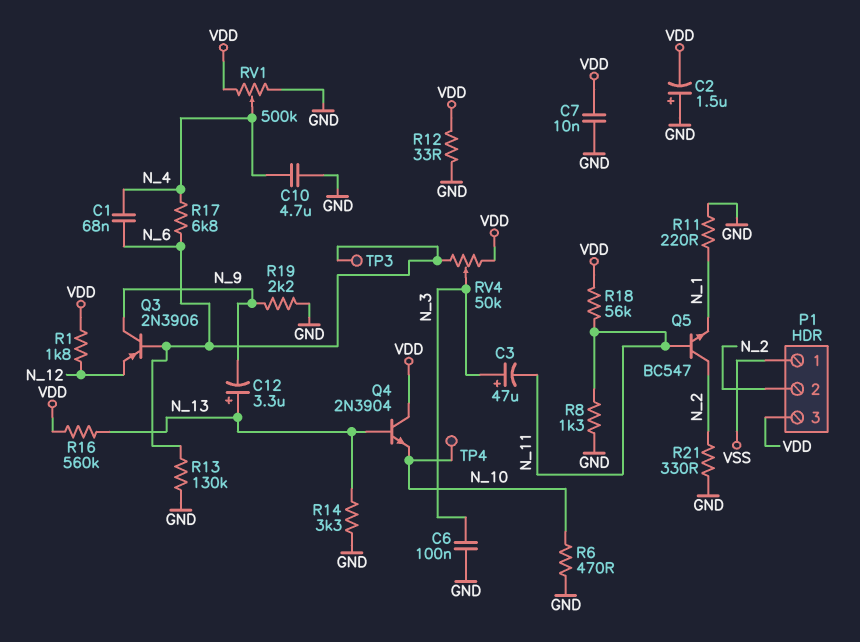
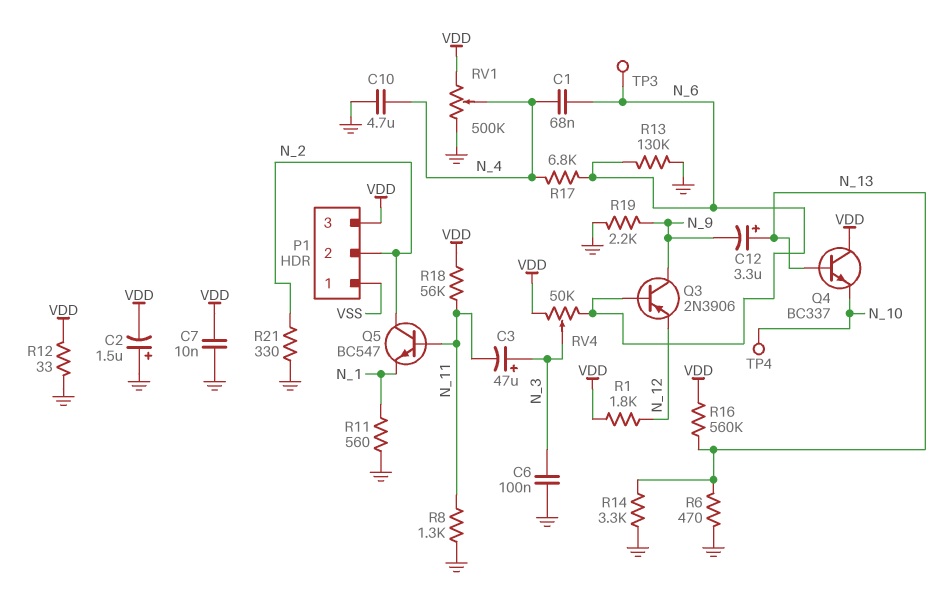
Q4: NPN 2N3904 (B N_13, C VDD, E N_10) -> NPN BC337 (B N_13, C VDD, E N_10)
R6: 470 (GND, N_10) -> 470 (GND, N_13)
R11: 220 (GND, N_1) -> 560 (GND, N_1)

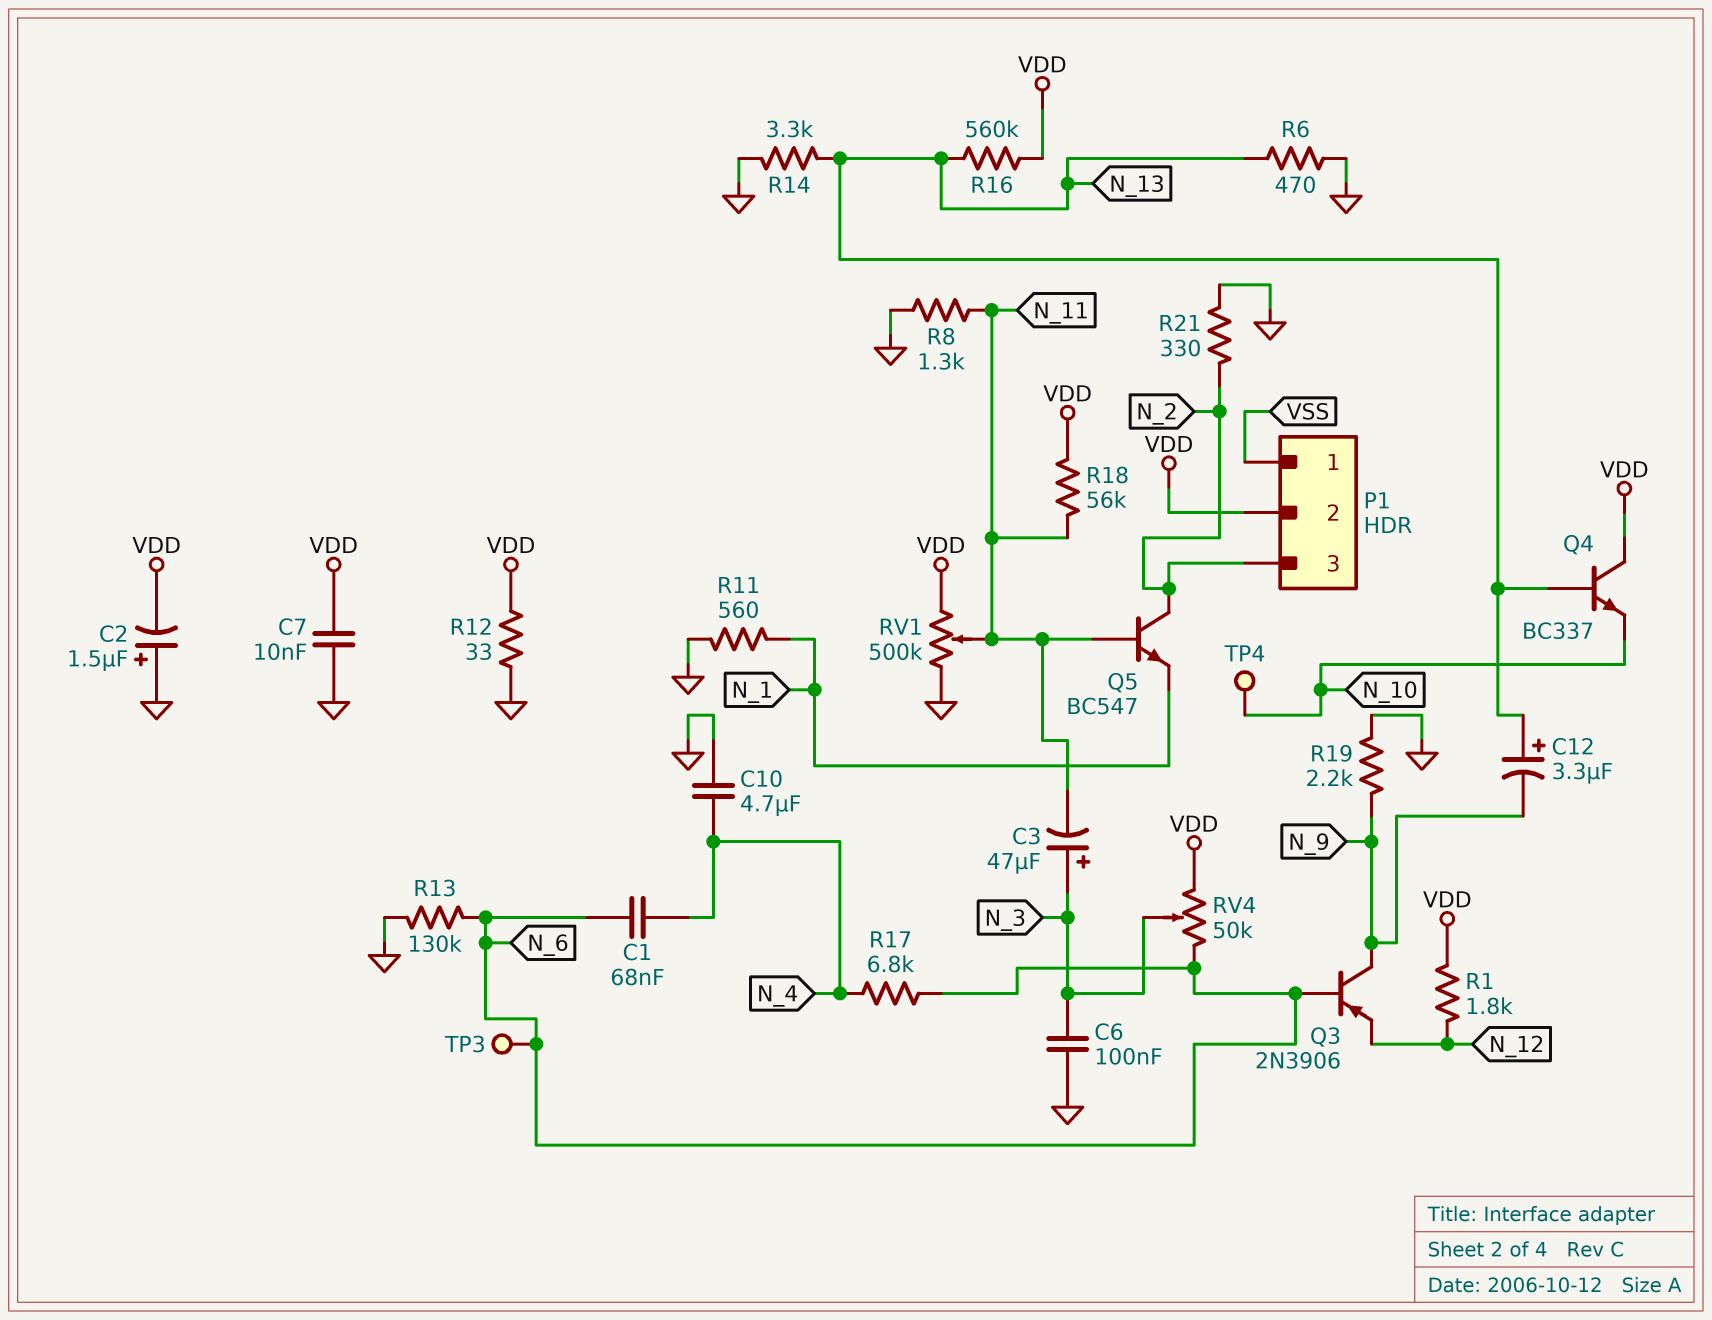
P1 pin 2: N_2 -> VDD
P1 pin 3: VDD -> N_2
RV1: 500k (GND, VDD, wiper N_4) -> 500k (GND, VDD, wiper N_11)

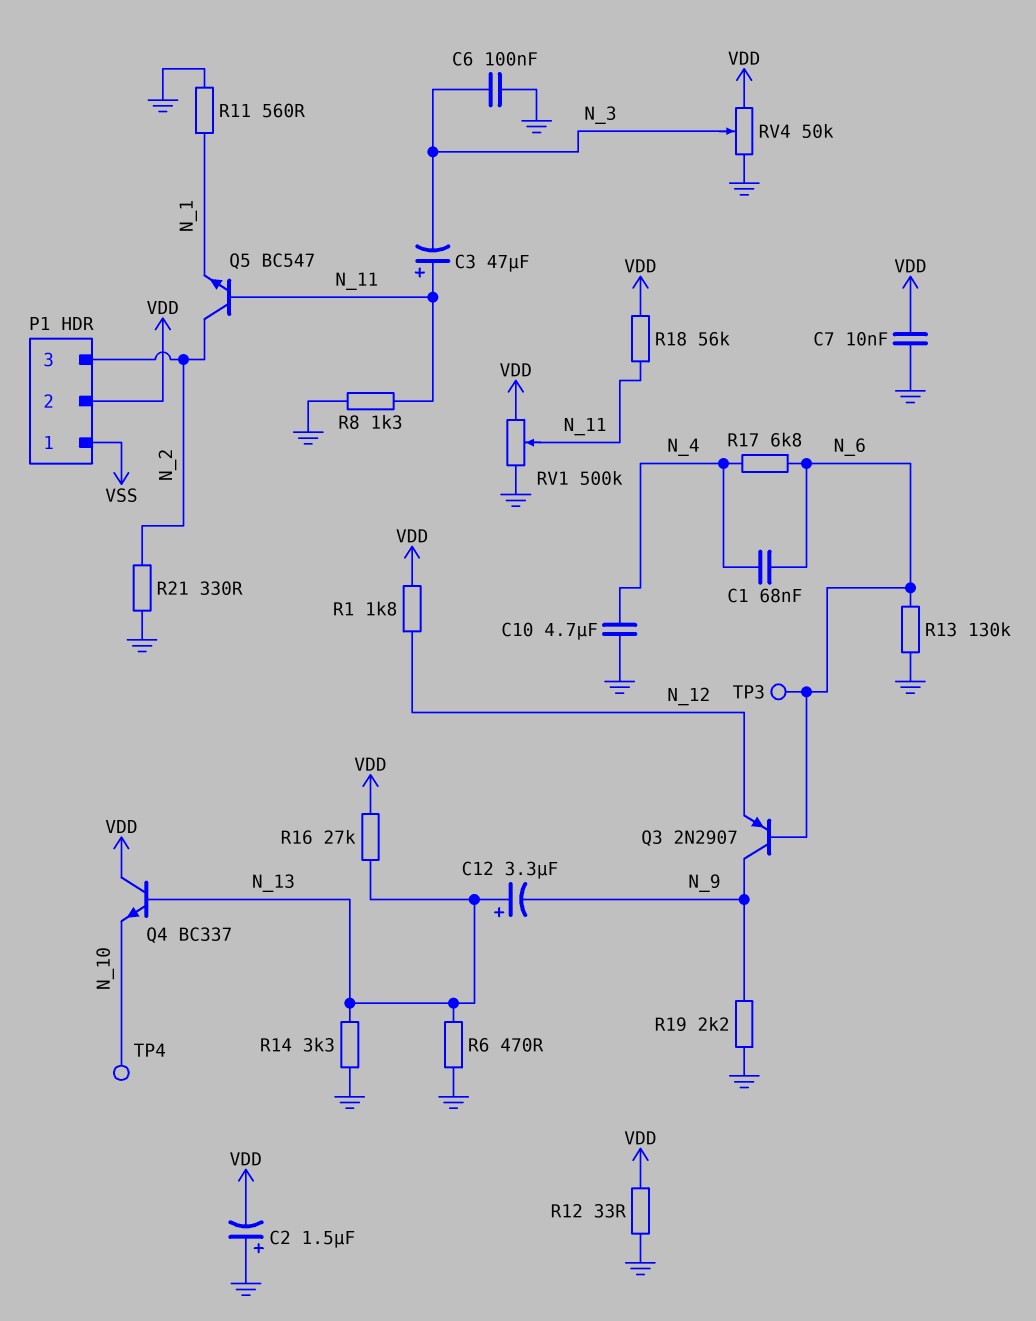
C3: 47uF (plus N_3, minus N_11) -> 47uF (plus N_11, minus N_3)
Q3: PNP 2N3906 (B N_6, C N_9, E N_12) -> PNP 2N2907 (B N_6, C N_9, E N_12)
R16: 560k (N_13, VDD) -> 27k (N_13, VDD)
RV4: 50k (N_6, VDD, wiper N_3) -> 50k (GND, VDD, wiper N_3)

